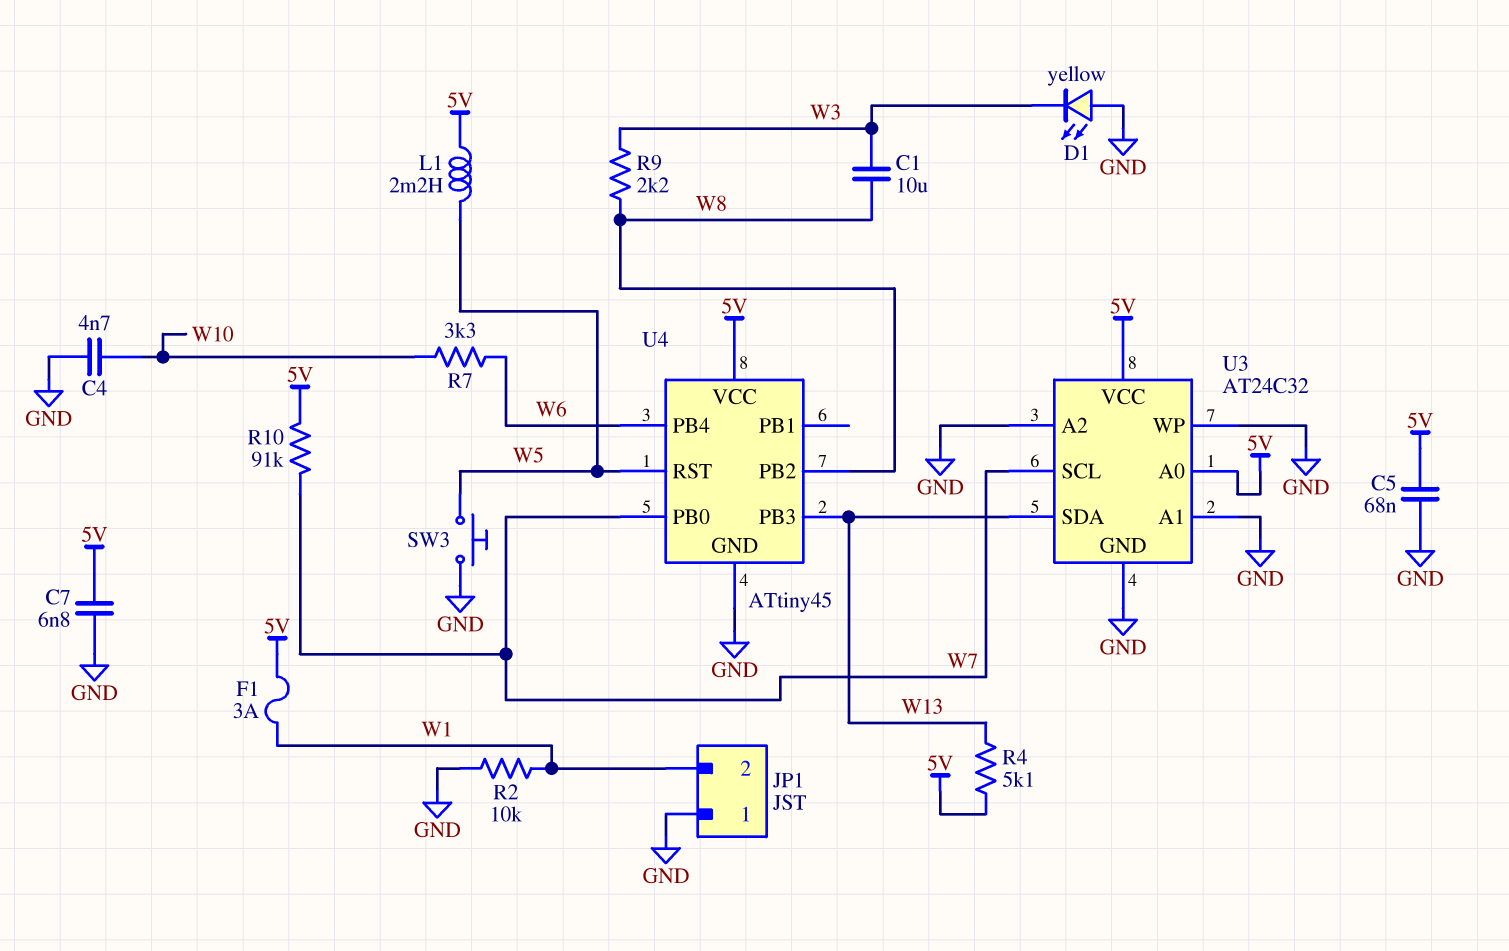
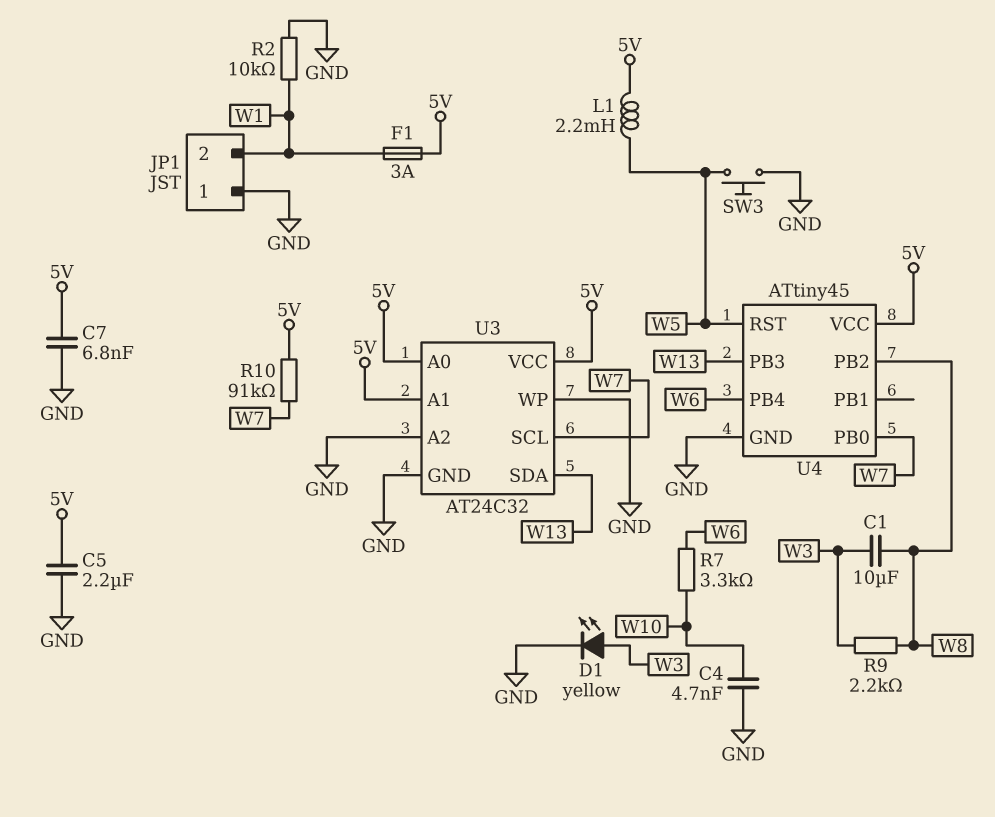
C5: 68nF (5V, GND) -> 2.2uF (5V, GND)
D1: LED yellow (A GND, K W3) -> LED yellow (A W3, K GND)
R4: 5.1k (5V, W13) -> none
U3 pin A1: GND -> 5V

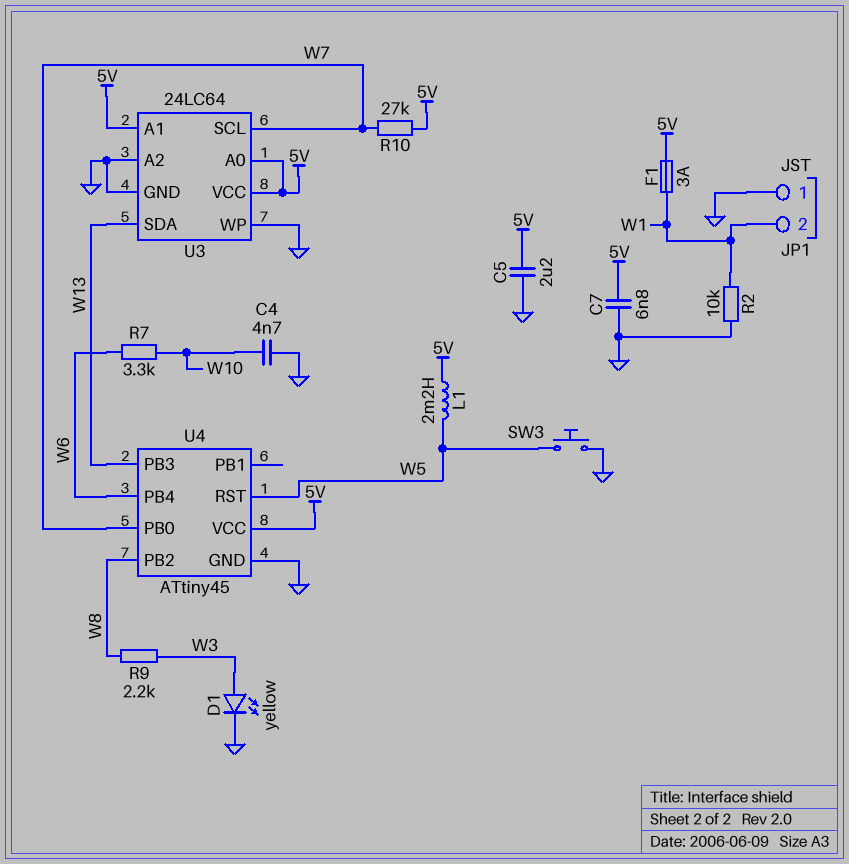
C1: 10uF (W3, W8) -> none
R10: 91k (5V, W7) -> 27k (5V, W7)
U3: AT24C32 -> 24LC64

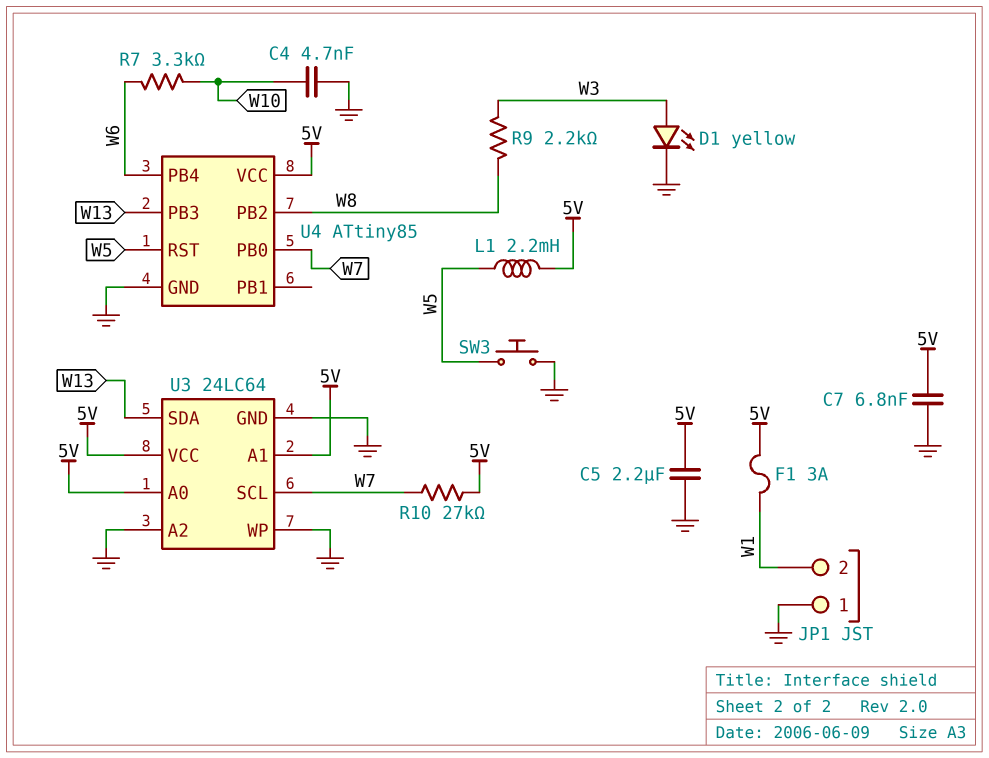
R2: 10k (GND, W1) -> none
U4: ATtiny45 -> ATtiny85

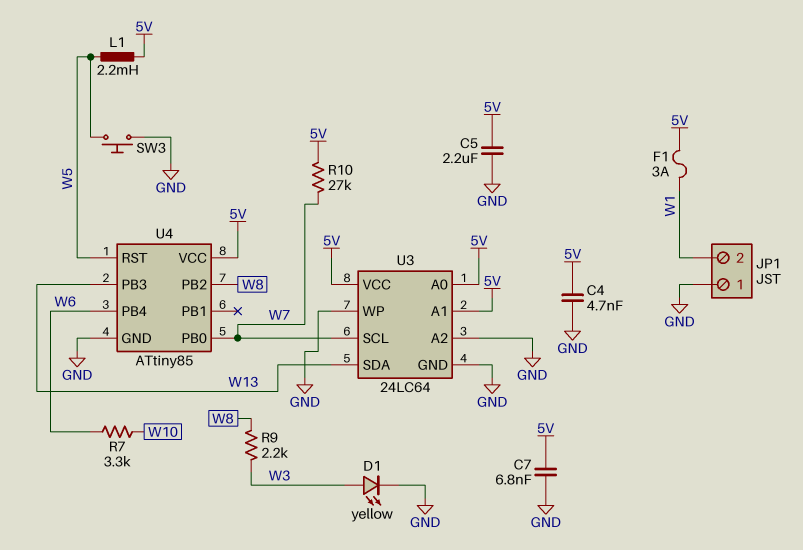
C4: 4.7nF (GND, W10) -> 4.7nF (5V, GND)

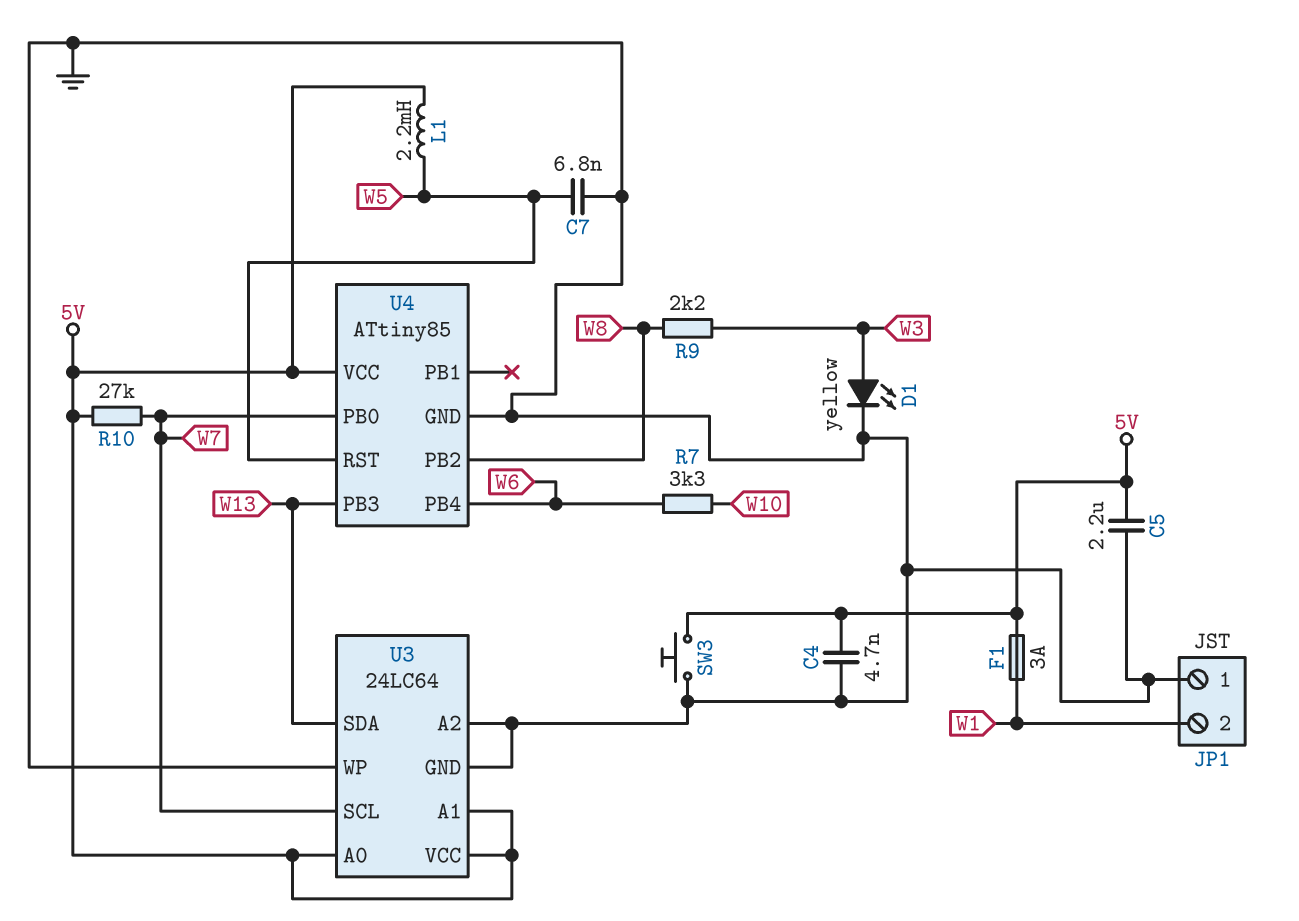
C7: 6.8nF (5V, GND) -> 6.8nF (GND, W5)
SW3: button (GND, W5) -> button (5V, GND)

